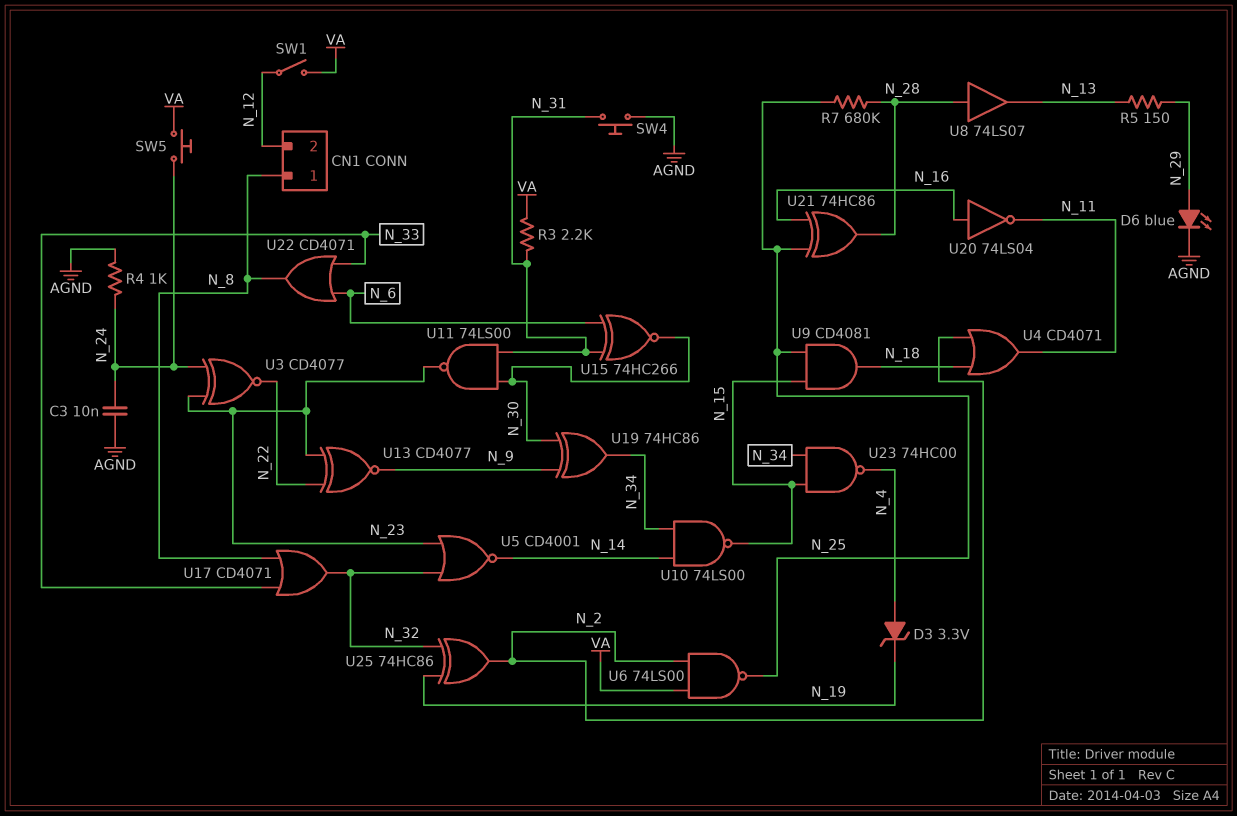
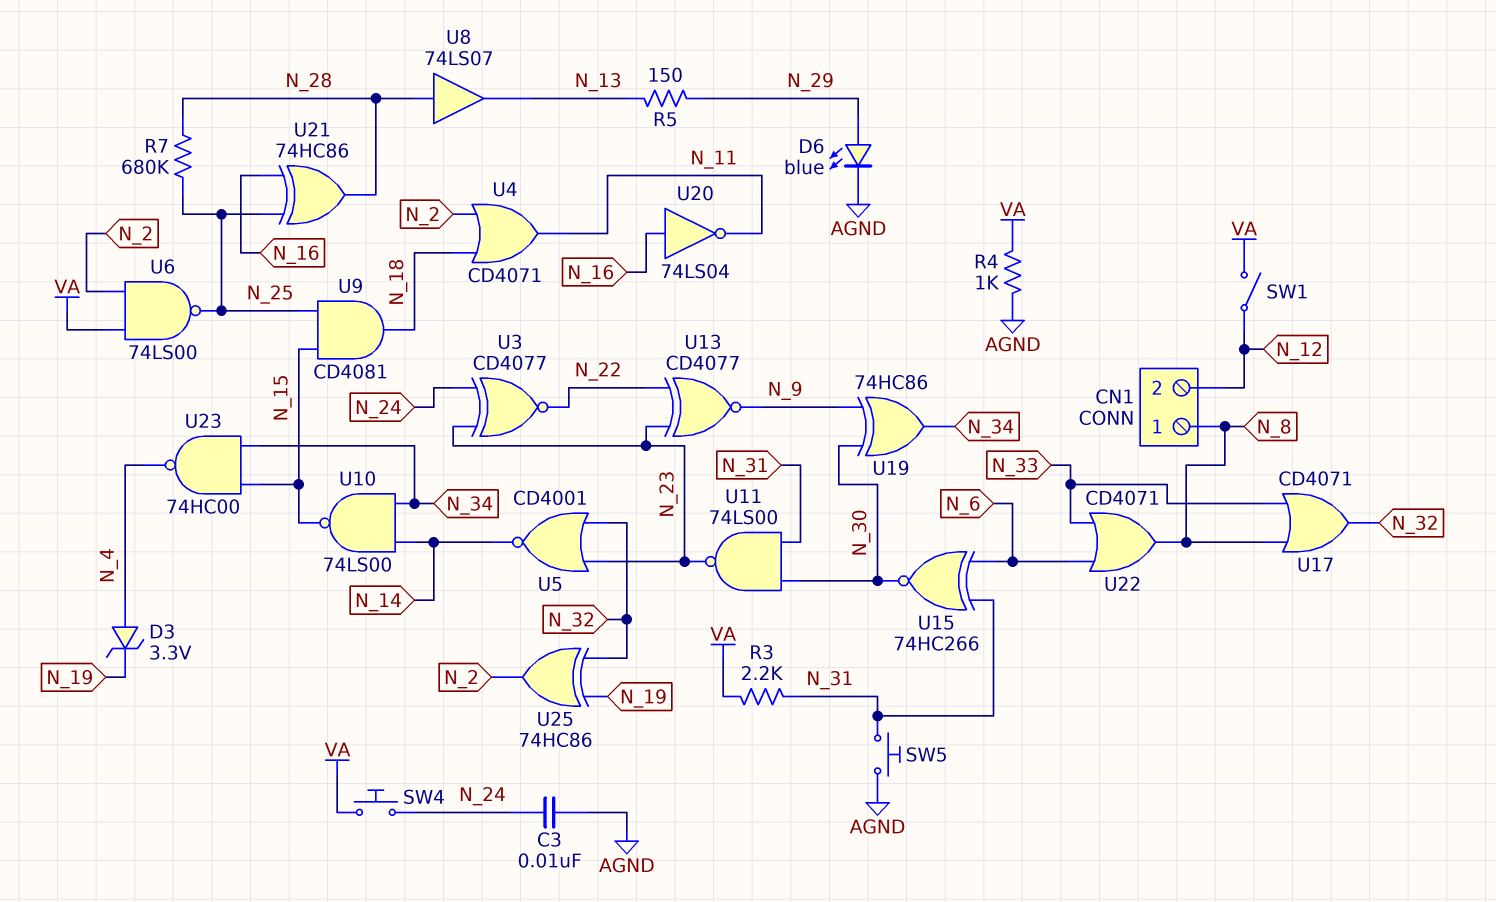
R4: 1k (AGND, N_24) -> 1k (AGND, VA)
SW4: button (AGND, N_31) -> button (N_24, VA)
SW5: button (N_24, VA) -> button (AGND, N_31)

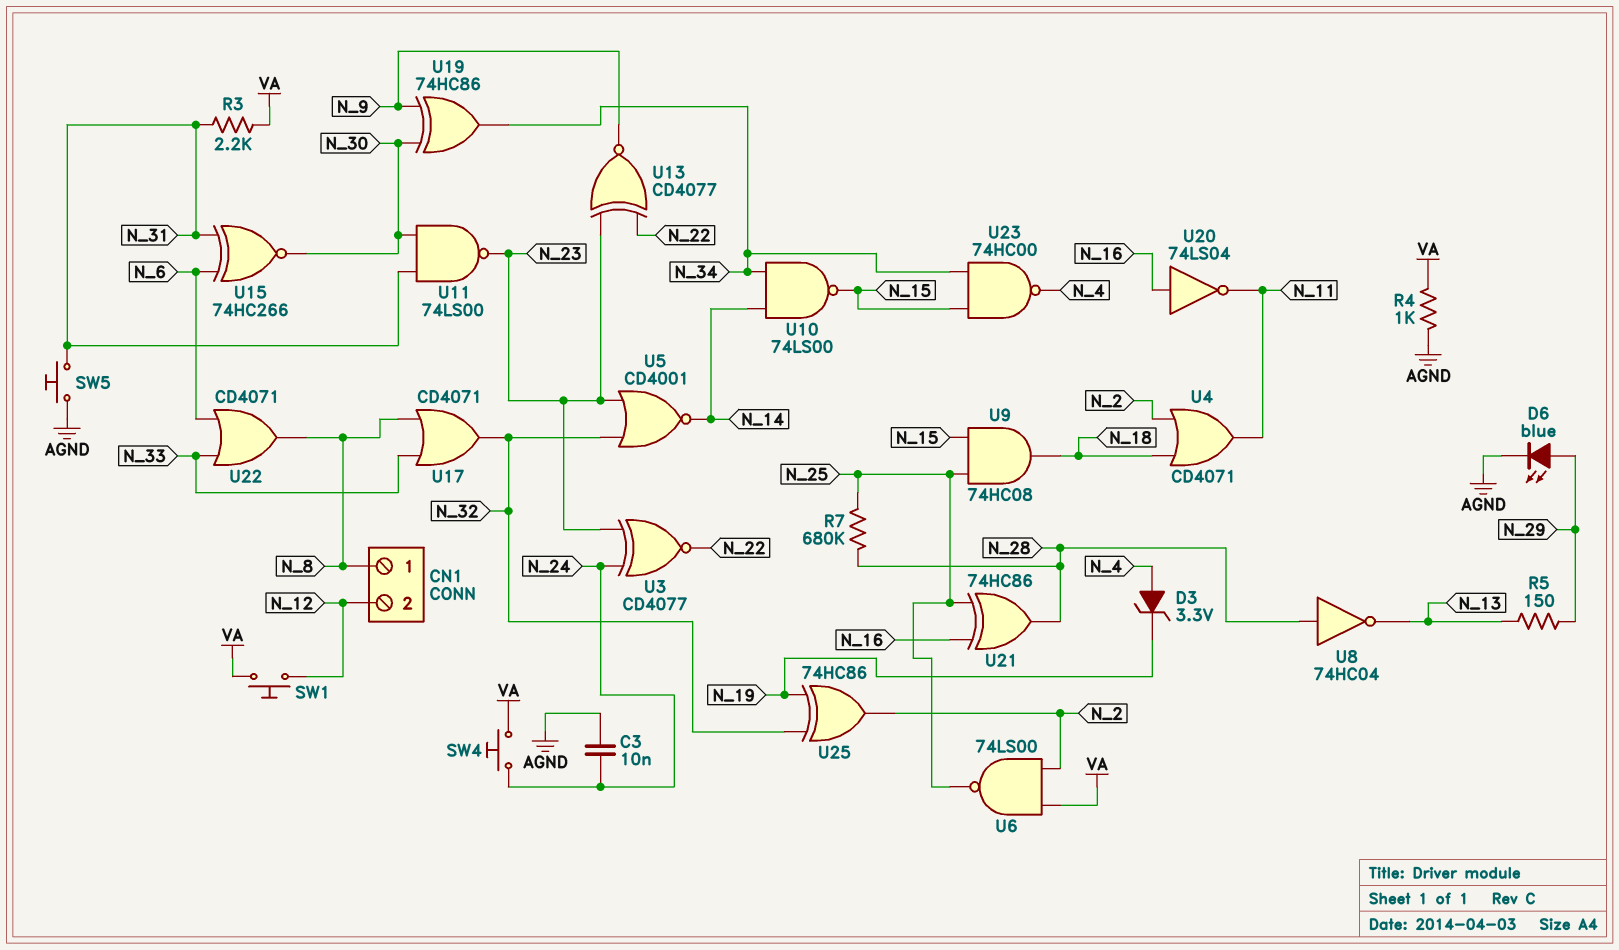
SW1: switch (N_12, VA) -> button (N_12, VA)
U8: buffer 74LS07 (in N_28, out N_13) -> NOT 74HC04 (in N_28, out N_13)
U9: AND CD4081 (in N_15, in N_25, out N_18) -> AND 74HC08 (in N_15, in N_25, out N_18)

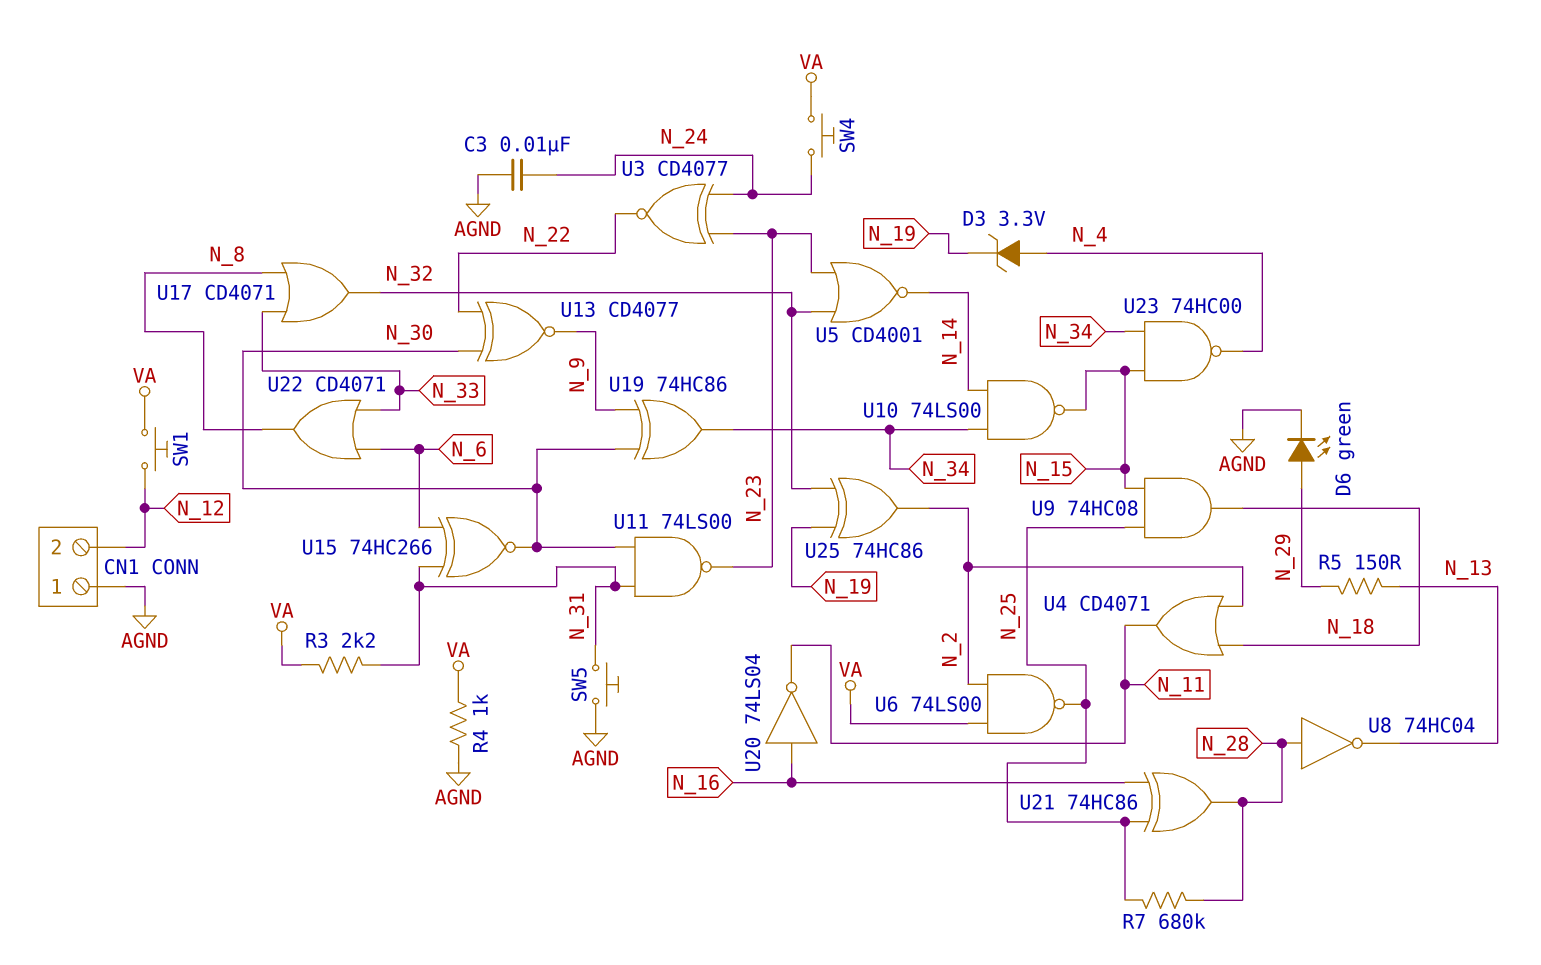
CN1 pin 1: N_8 -> AGND
D6: LED blue (A N_29, K AGND) -> LED green (A N_29, K AGND)
U13: XNOR CD4077 (in N_22, in N_23, out N_9) -> XNOR CD4077 (in N_22, in N_30, out N_9)

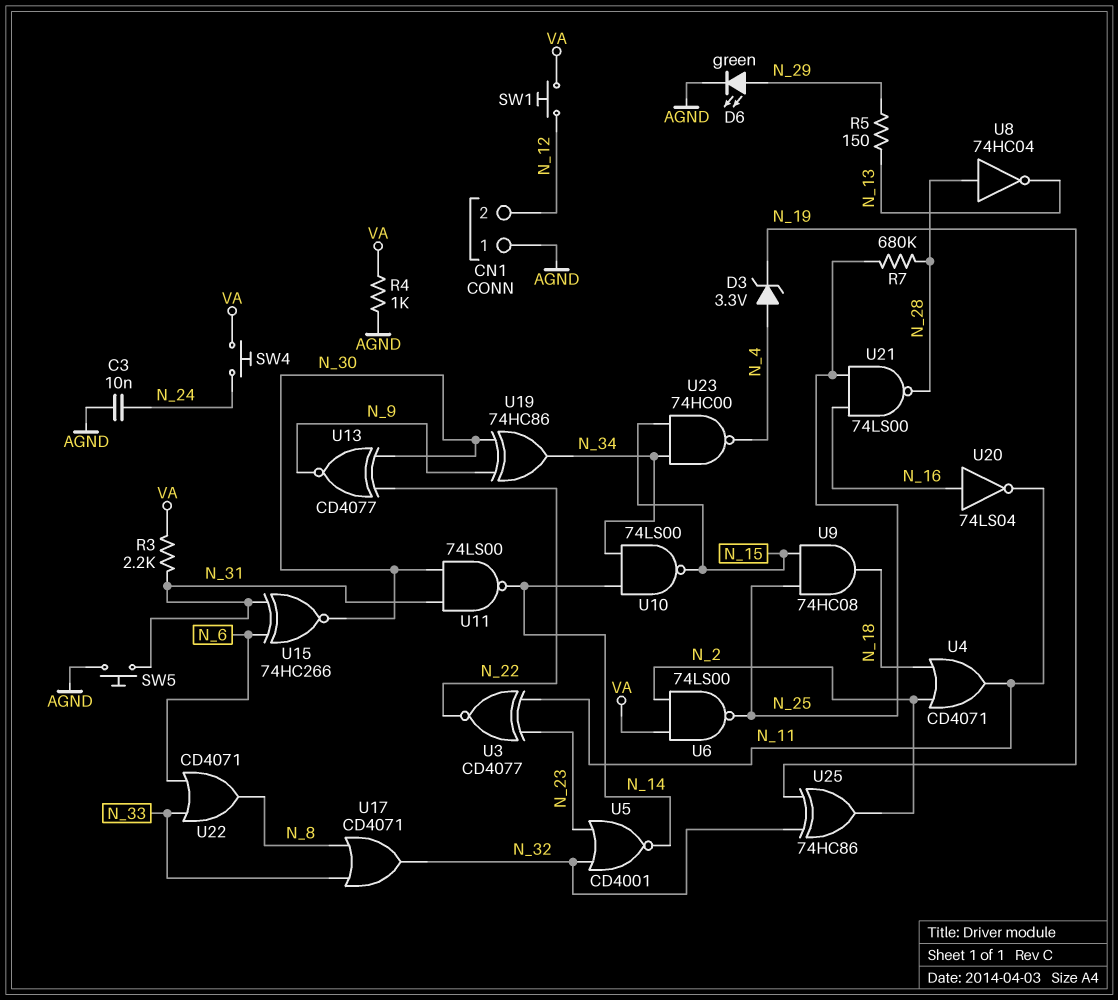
U3: XNOR CD4077 (in N_23, in N_24, out N_22) -> XNOR CD4077 (in N_11, in N_23, out N_22)
U11: NAND 74LS00 (in N_30, in N_31, out N_23) -> NAND 74LS00 (in N_30, in N_31, out N_14)
U21: XOR 74HC86 (in N_16, in N_25, out N_28) -> NAND 74LS00 (in N_16, in N_25, out N_28)

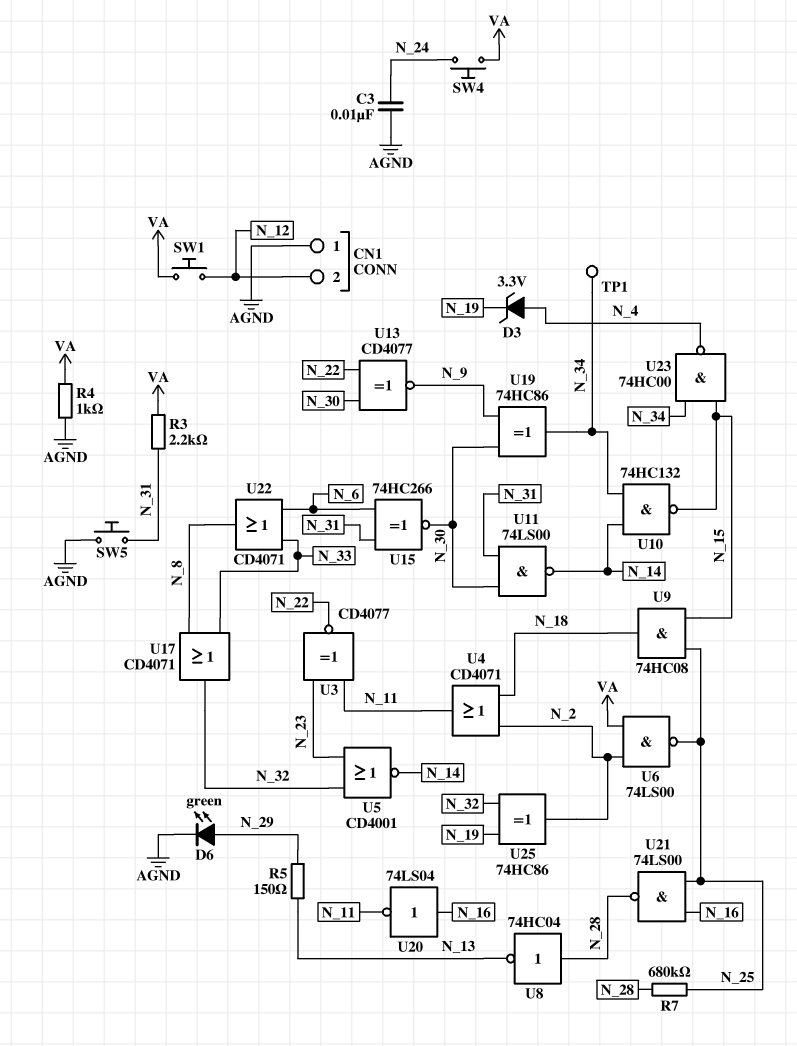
TP1: none -> test point (N_34)
U10: NAND 74LS00 (in N_14, in N_34, out N_15) -> NAND 74HC132 (in N_14, in N_34, out N_15)

